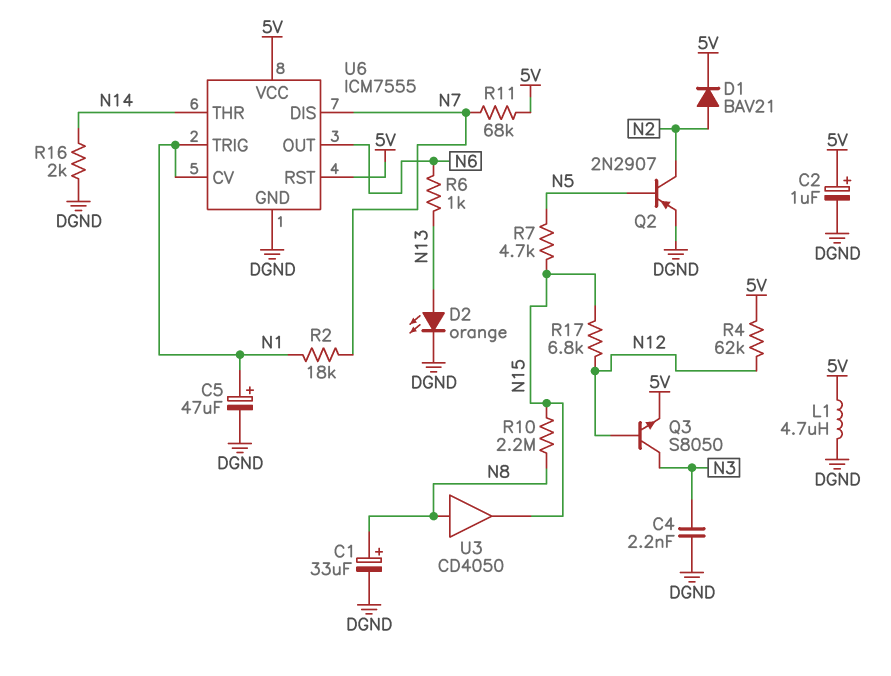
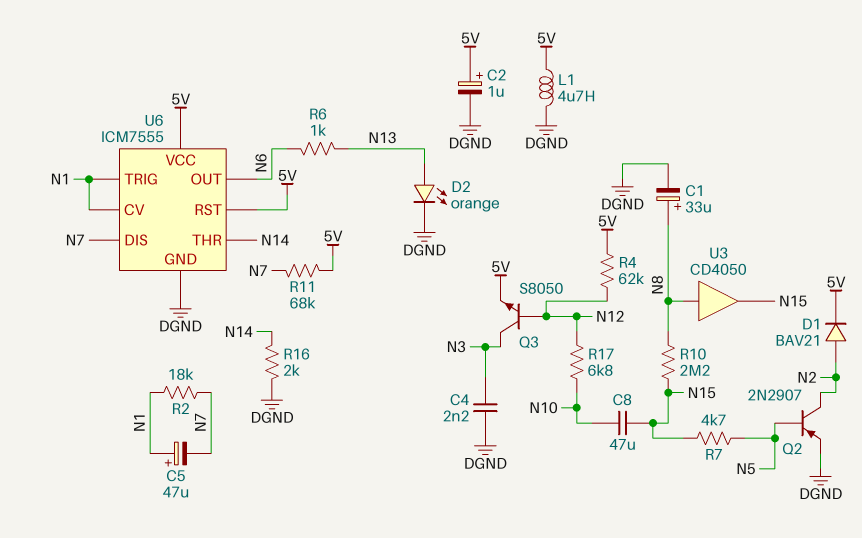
C5: 47uF (plus N1, minus DGND) -> 47uF (plus N1, minus N7)
C8: none -> 47uF (N10, N15)
R17: 6.8k (N12, N15) -> 6.8k (N10, N12)

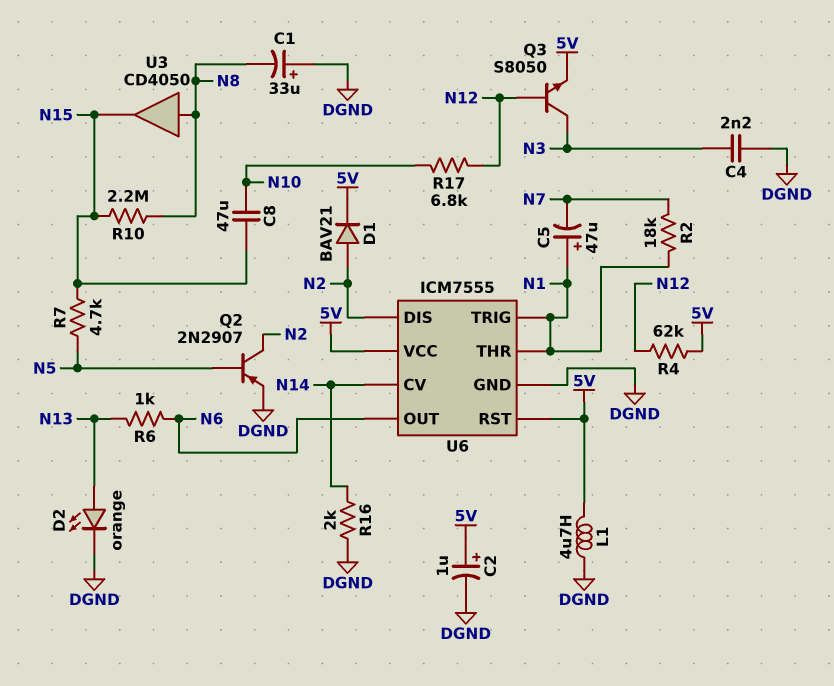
C1: 33uF (plus N8, minus DGND) -> 33uF (plus DGND, minus N8)
R11: 68k (5V, N7) -> none
U6 pin CV: N1 -> N14
U6 pin DIS: N7 -> N2
U6 pin THR: N14 -> N1

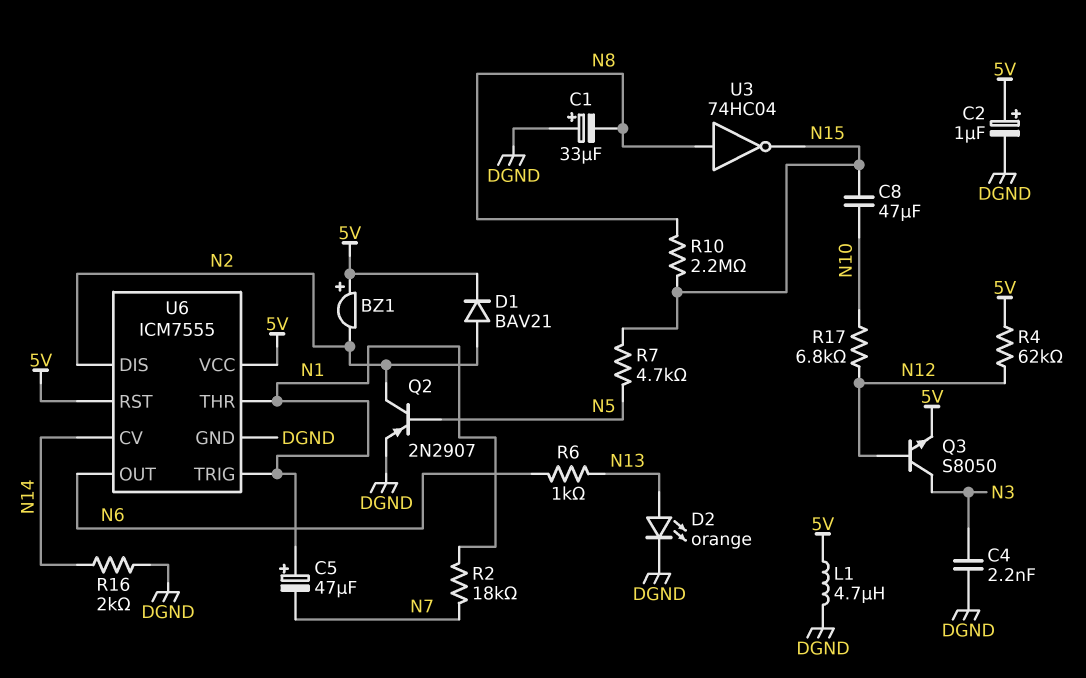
BZ1: none -> buzzer (plus 5V, minus N2)
U3: buffer CD4050 (in N8, out N15) -> NOT 74HC04 (in N8, out N15)

